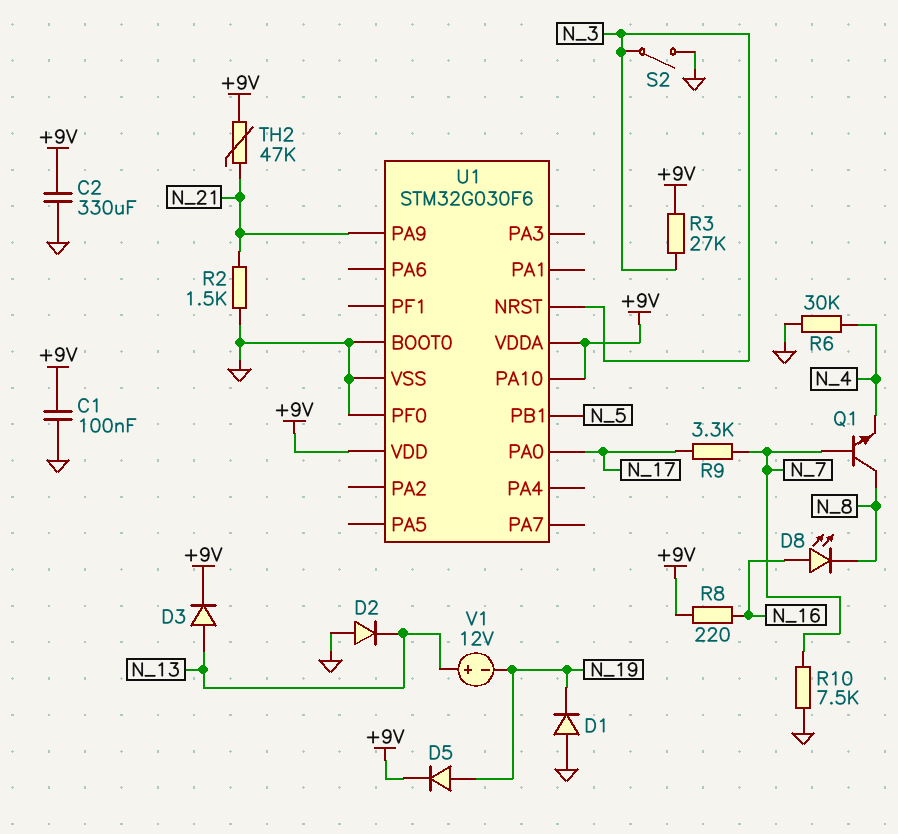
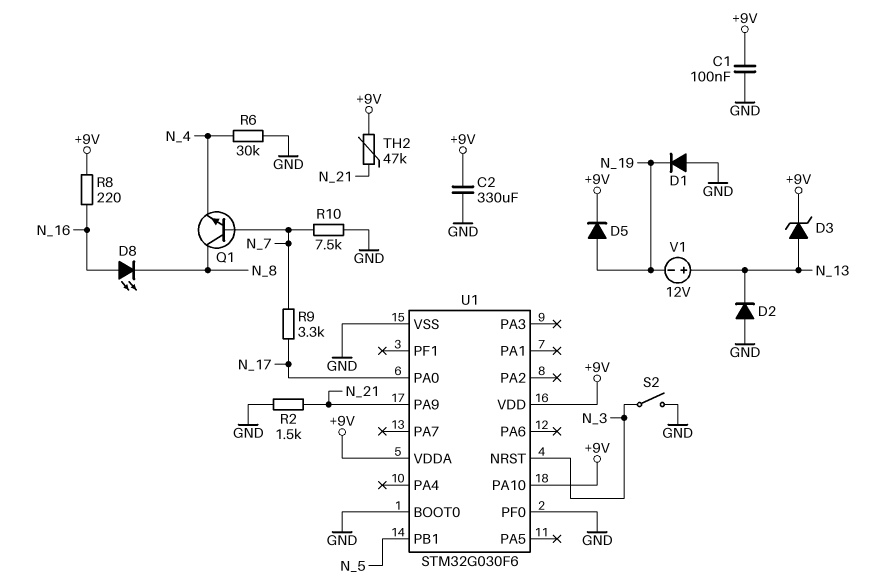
D3: diode (A N_13, K +9V) -> zener (A N_13, K +9V)
R3: 27k (+9V, N_3) -> none

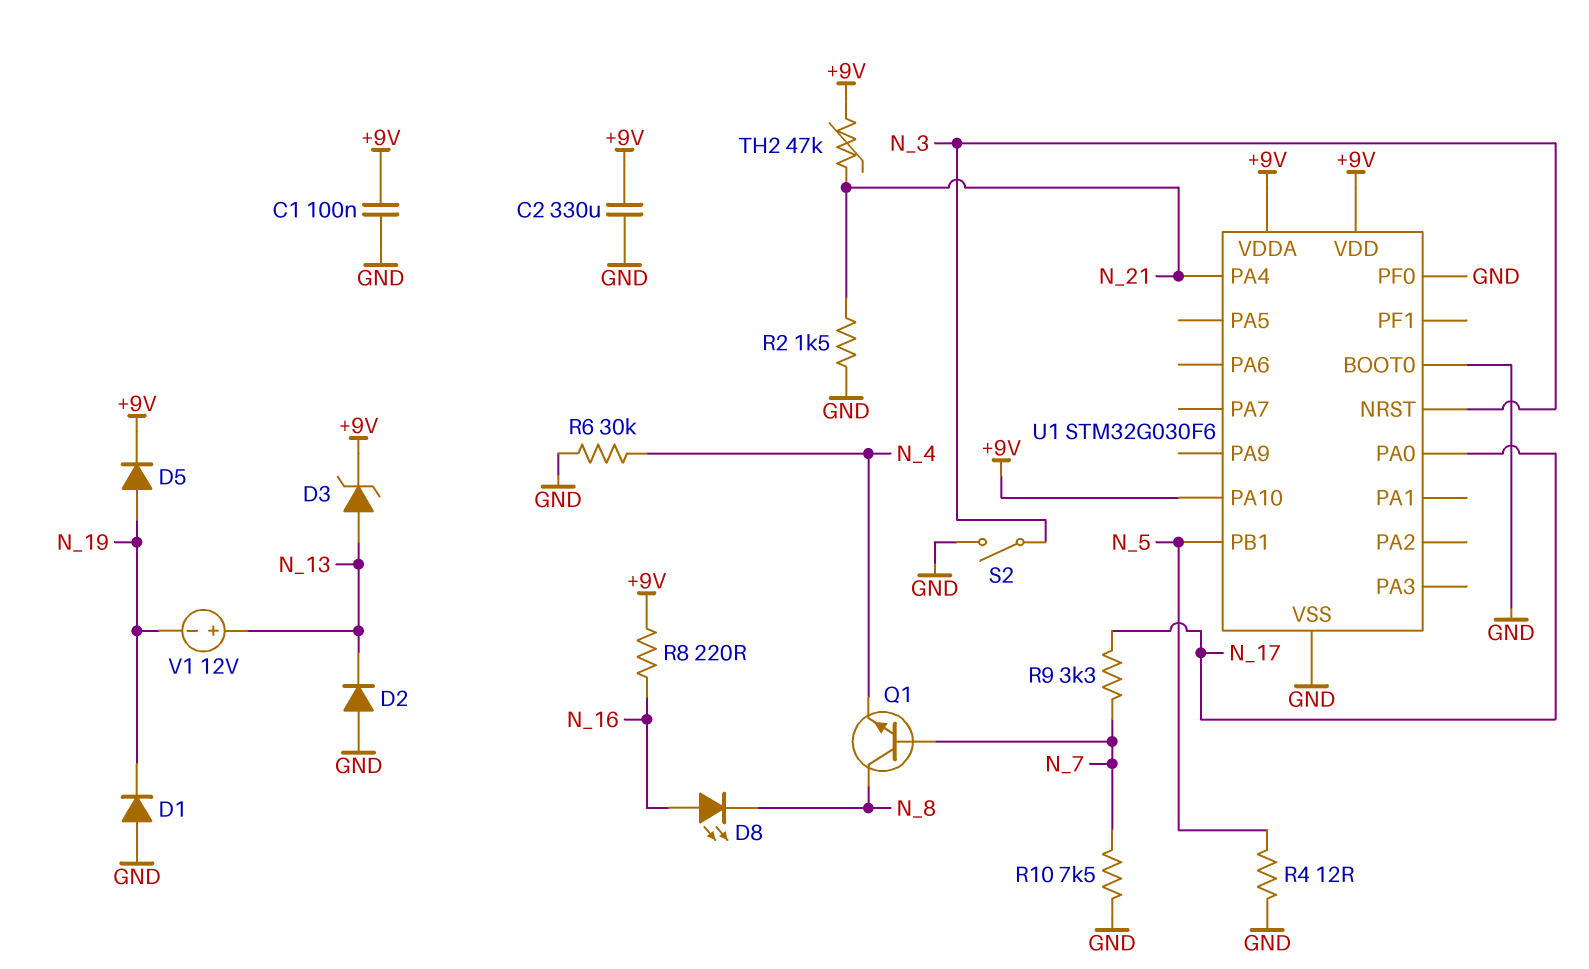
R4: none -> 12 (GND, N_5)
U1 pin PA4: none -> N_21
U1 pin PA9: N_21 -> none

